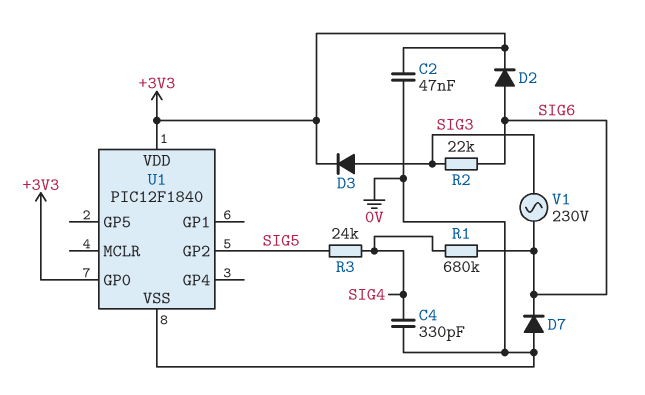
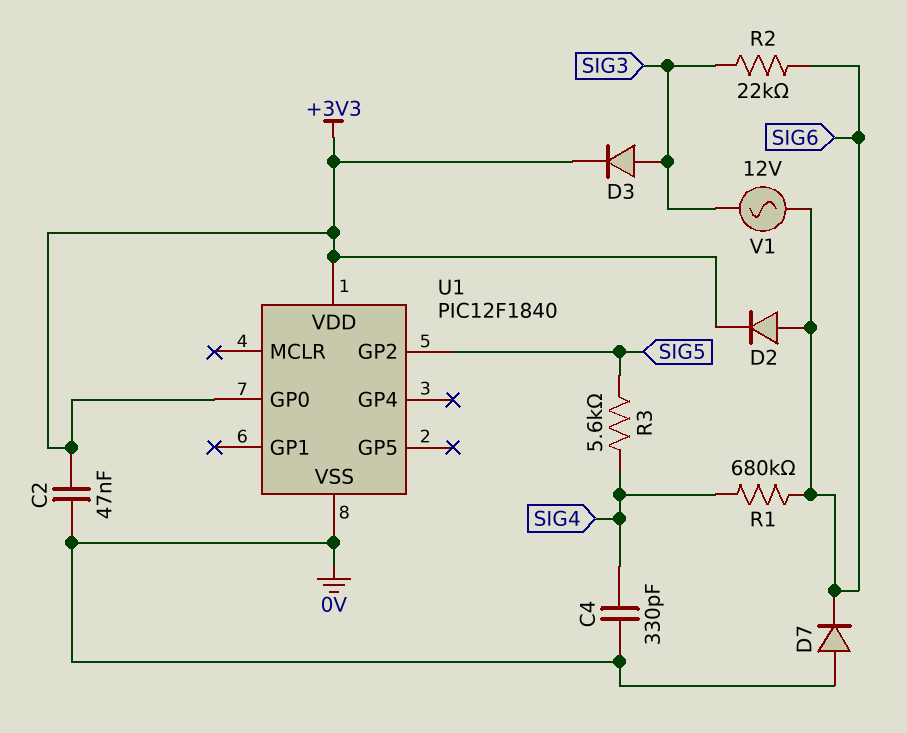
R3: 24k (SIG4, SIG5) -> 5.6k (SIG4, SIG5)
V1: AC 230V (SIG3, SIG6) -> AC 12V (SIG3, SIG6)

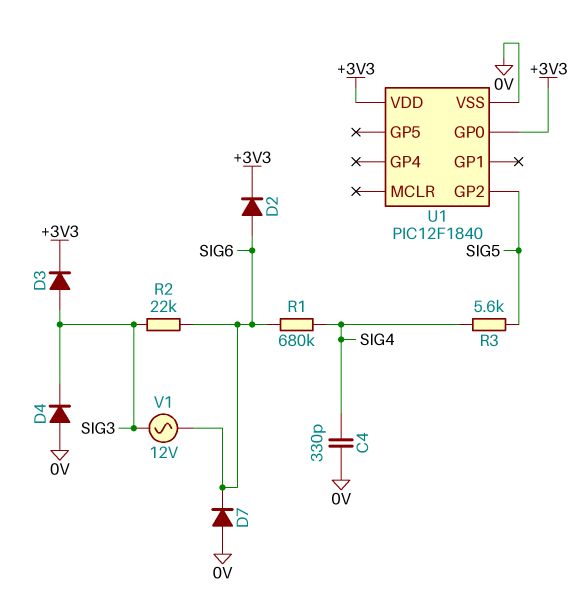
C2: 47nF (+3V3, 0V) -> none
D4: none -> diode (A 0V, K SIG3)

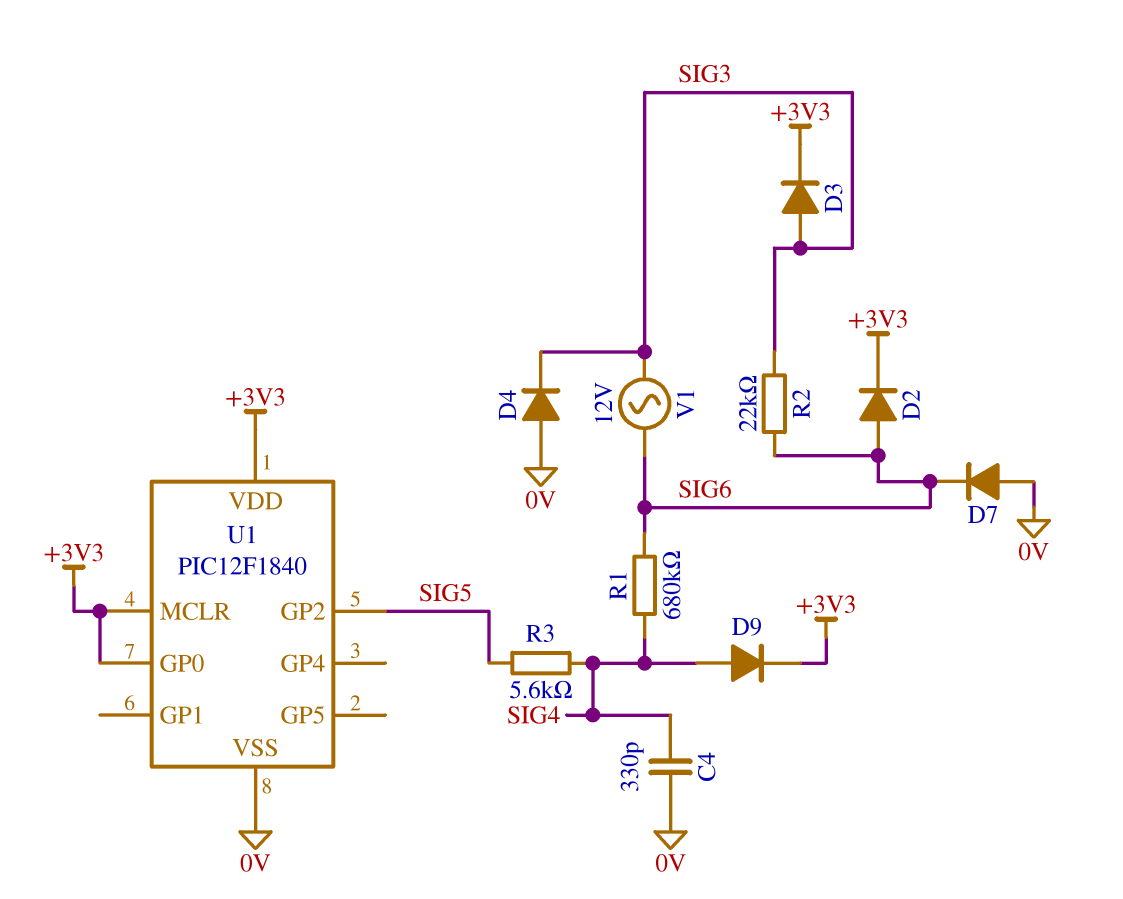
D9: none -> diode (A SIG4, K +3V3)
U1 pin MCLR: none -> +3V3

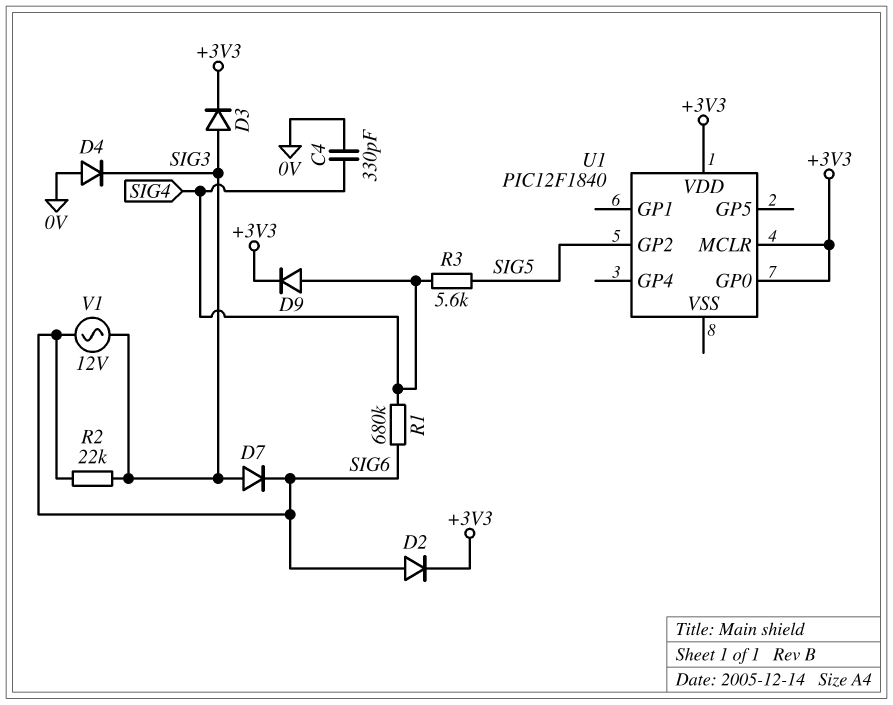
D7: diode (A 0V, K SIG6) -> diode (A SIG3, K SIG6)
U1 pin VSS: 0V -> none

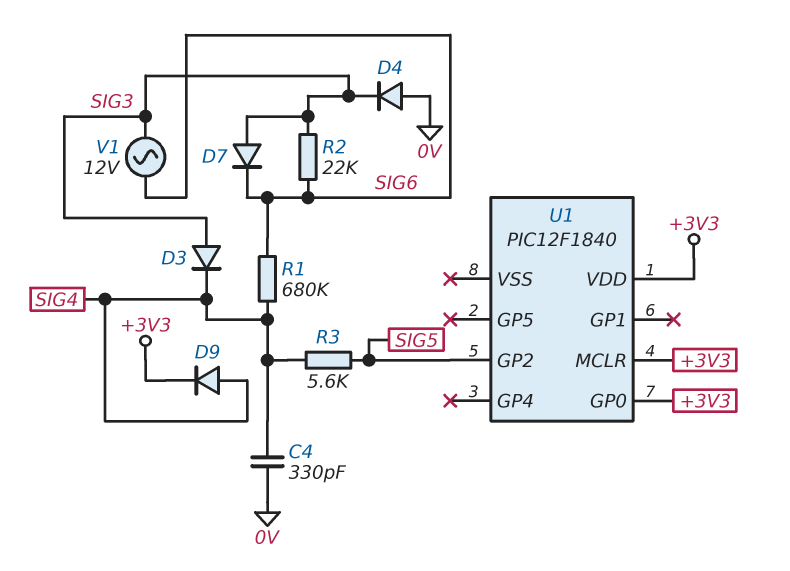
D2: diode (A SIG6, K +3V3) -> none
D3: diode (A SIG3, K +3V3) -> diode (A SIG3, K SIG4)

